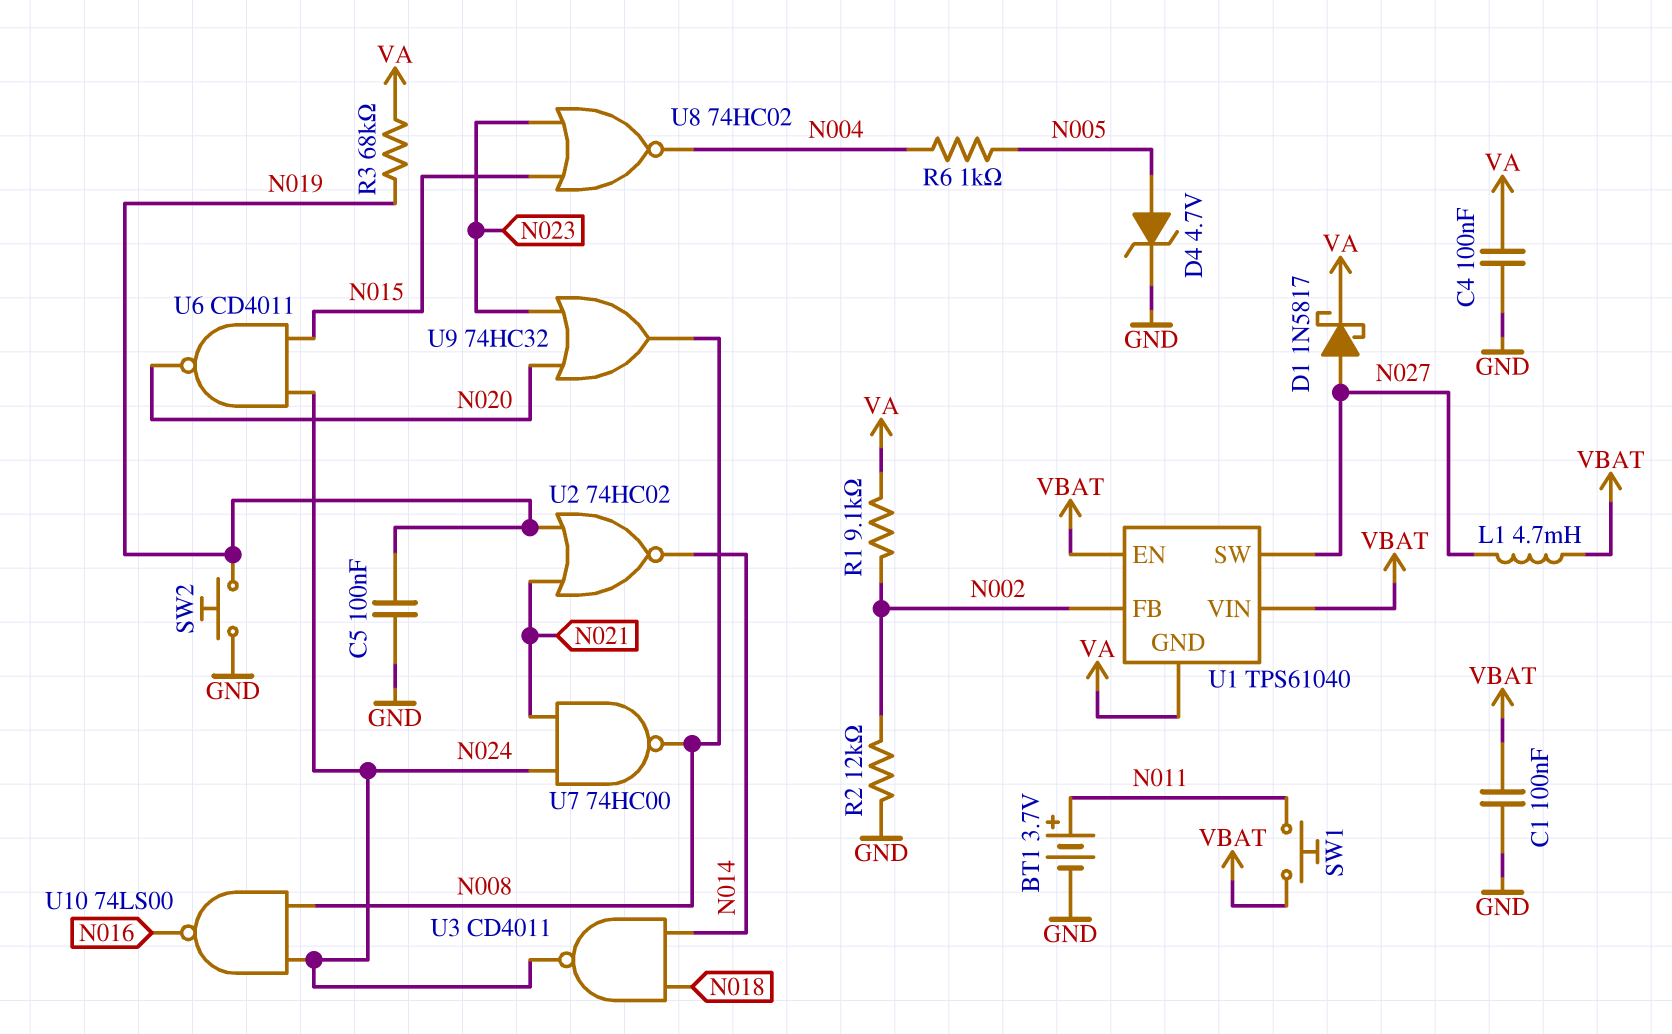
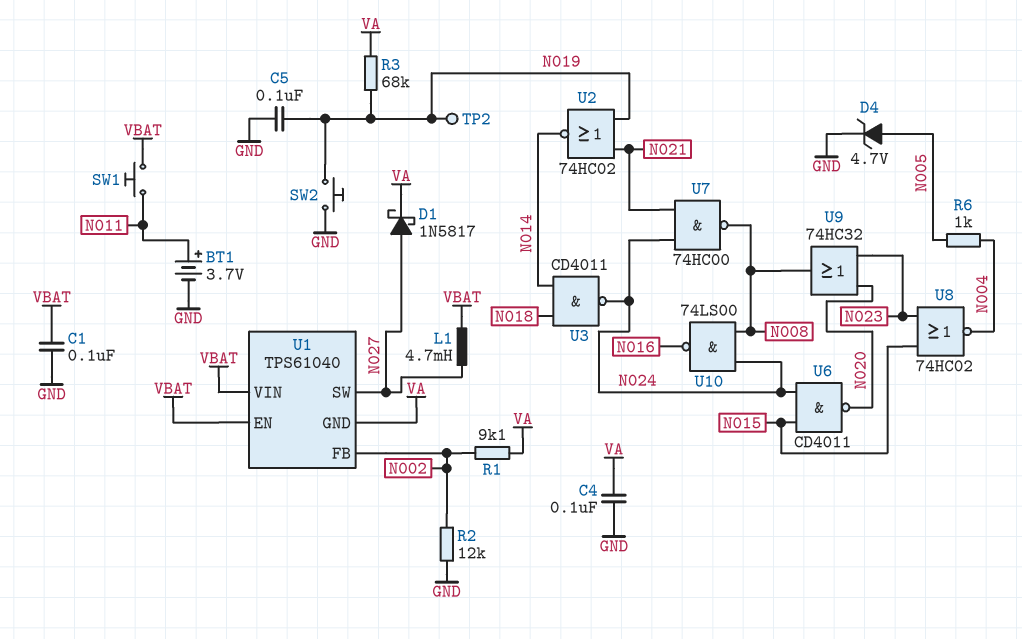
TP2: none -> test point (N019)

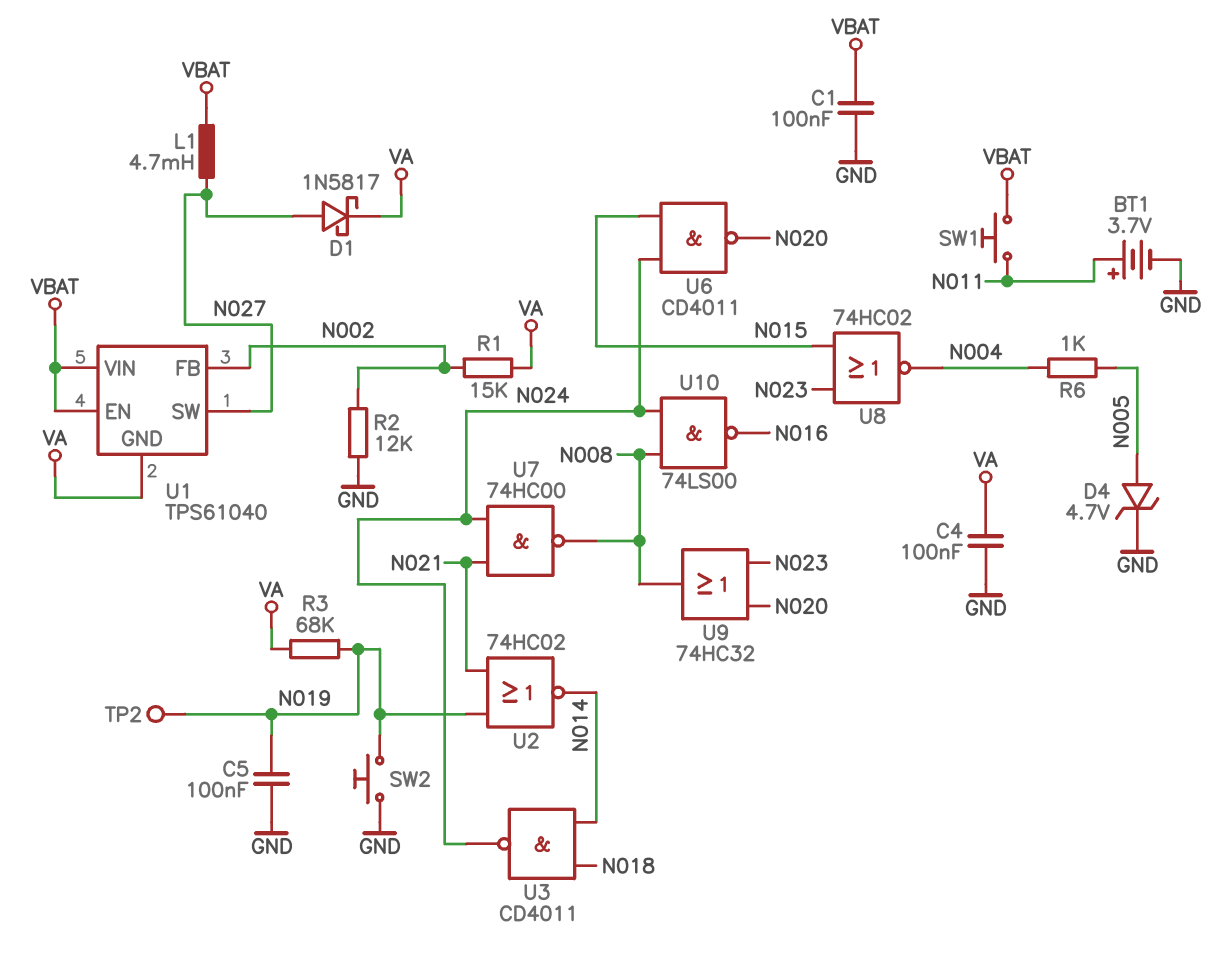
R1: 9.1k (N002, VA) -> 15k (N002, VA)

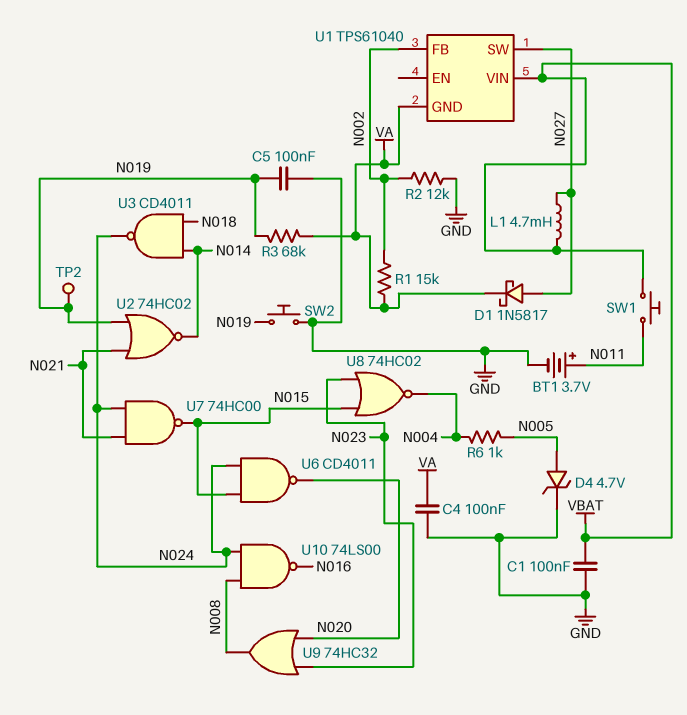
U1 pin EN: VBAT -> none
U7: NAND 74HC00 (in N021, in N024, out N008) -> NAND 74HC00 (in N021, in N024, out N015)

